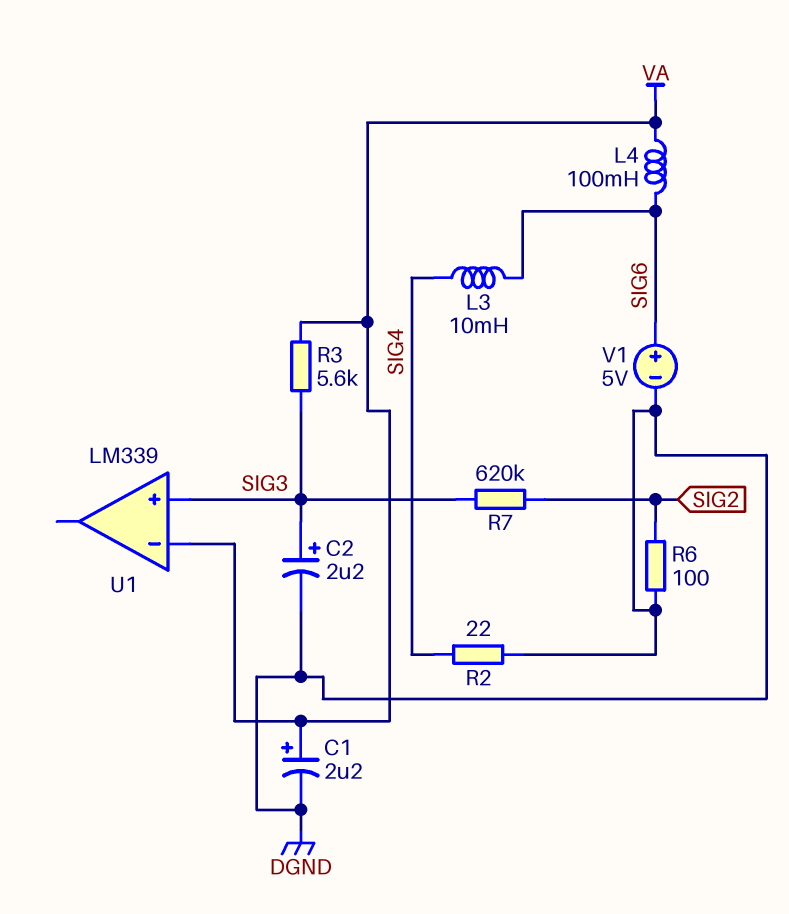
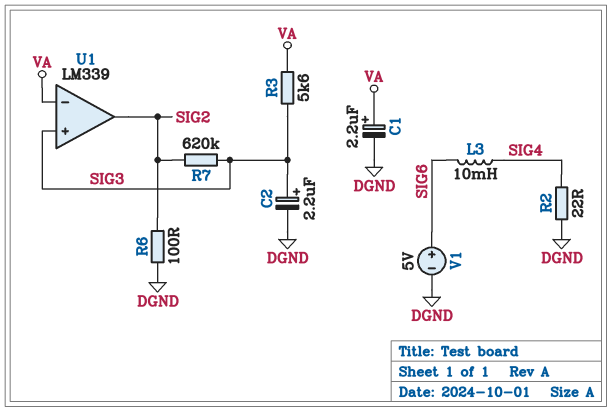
L4: 100mH (SIG6, VA) -> none
U1 pin out: none -> SIG2

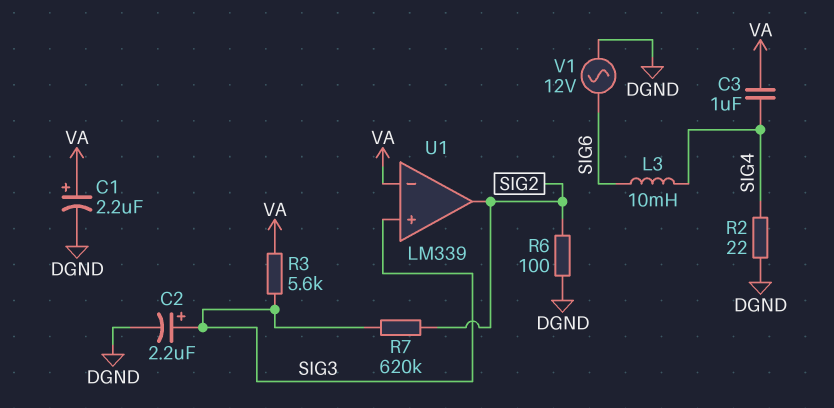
C3: none -> 1uF (SIG4, VA)
V1: 5V (plus SIG6, minus DGND) -> AC 12V (DGND, SIG6)

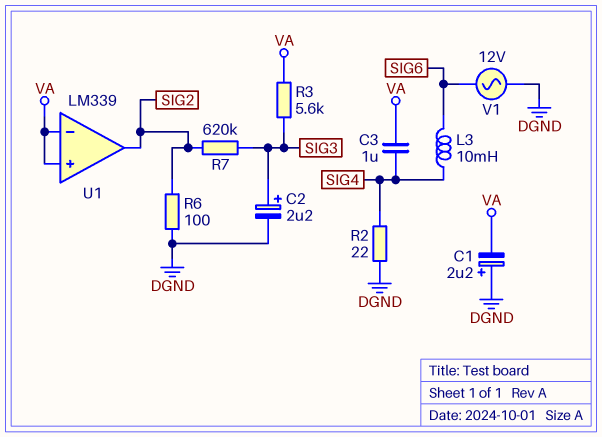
C1: 2.2uF (plus VA, minus DGND) -> 2.2uF (plus DGND, minus VA)
U1 pin in+: SIG3 -> VA

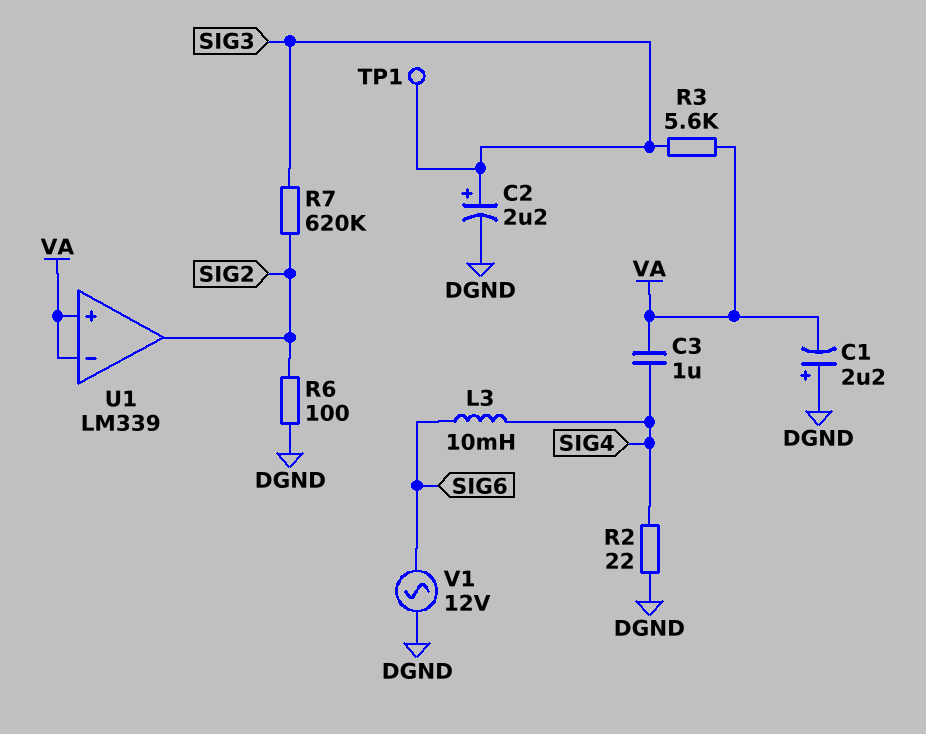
TP1: none -> test point (SIG3)

